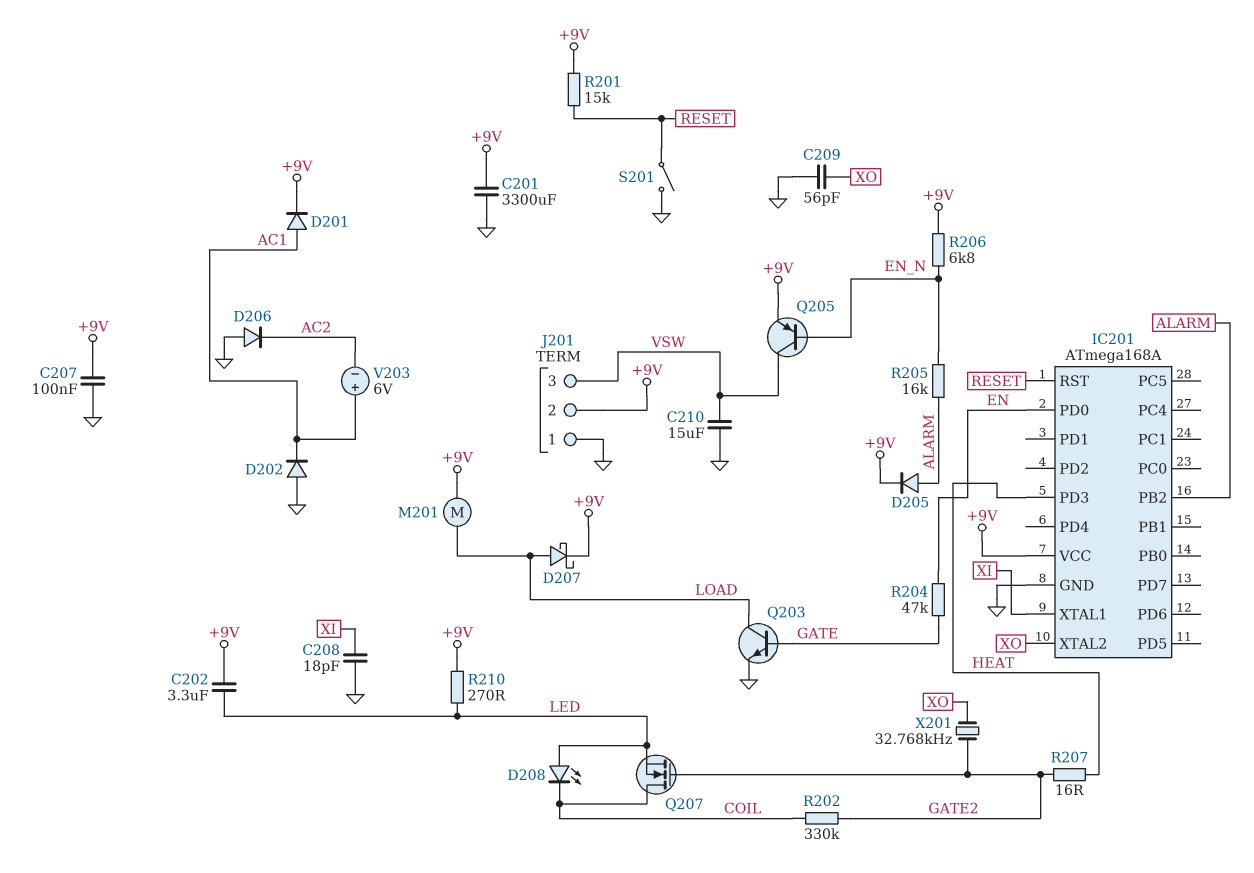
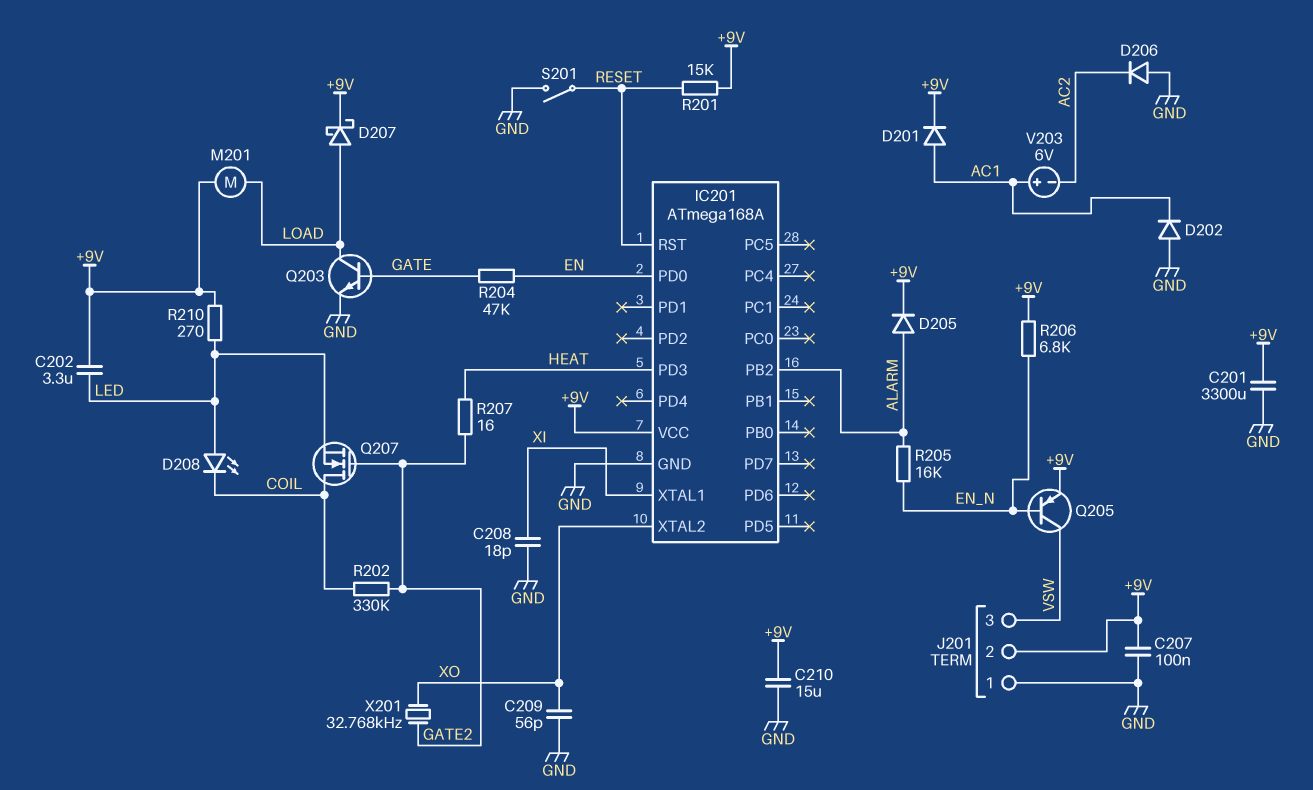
C210: 15uF (GND, VSW) -> 15uF (+9V, GND)

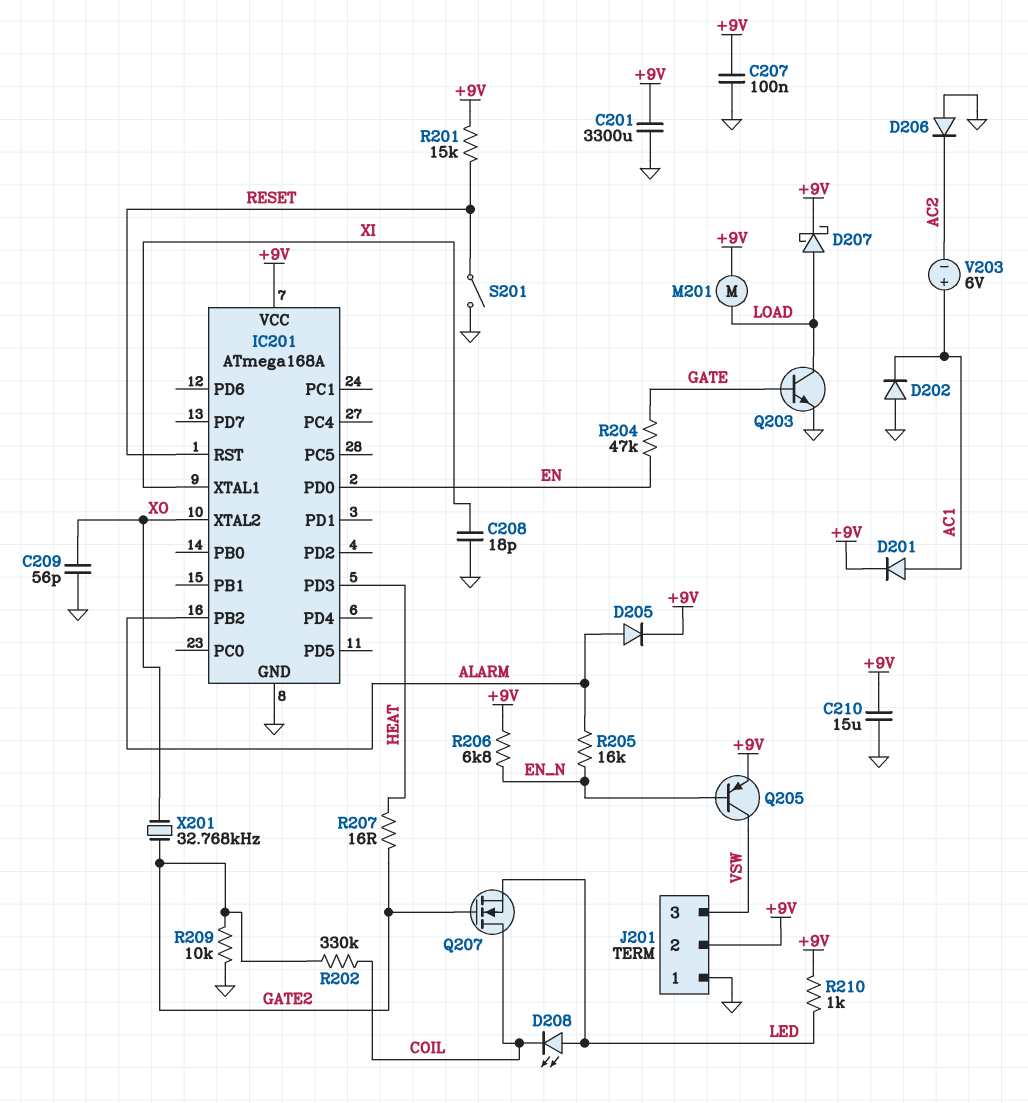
C202: 3.3uF (+9V, LED) -> none
R209: none -> 10k (GATE2, GND)
R210: 270 (+9V, LED) -> 1k (+9V, LED)

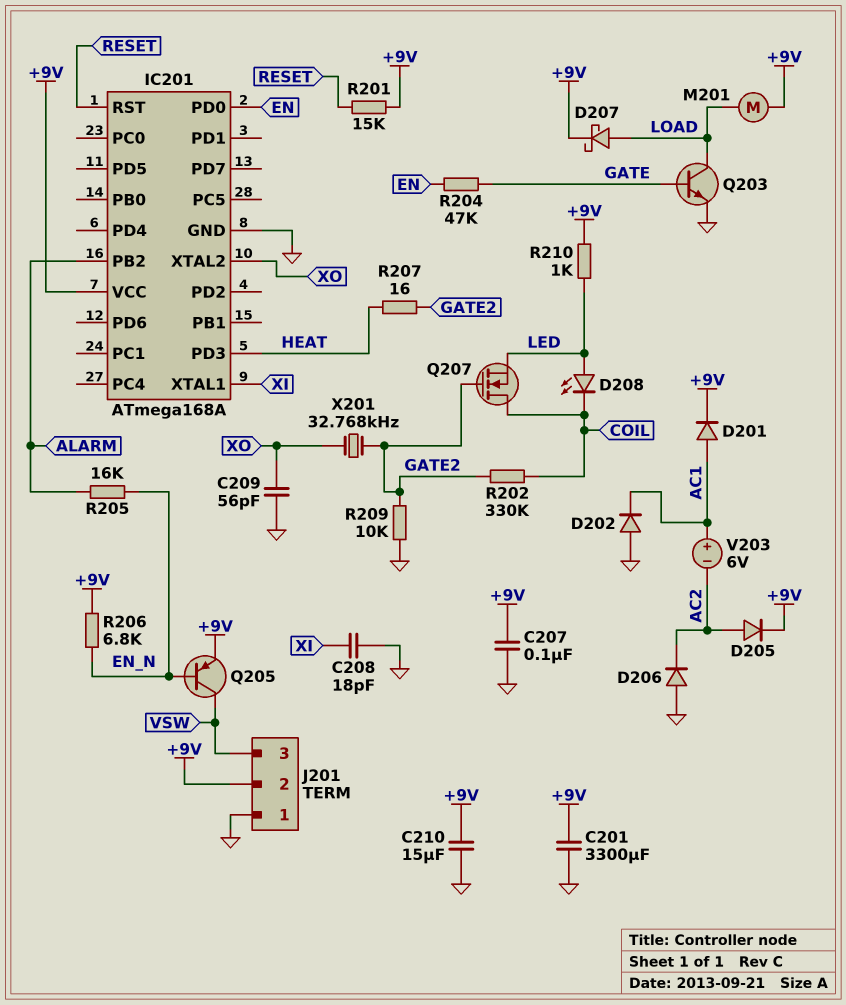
D205: diode (A ALARM, K +9V) -> diode (A AC2, K +9V)
S201: switch (GND, RESET) -> none

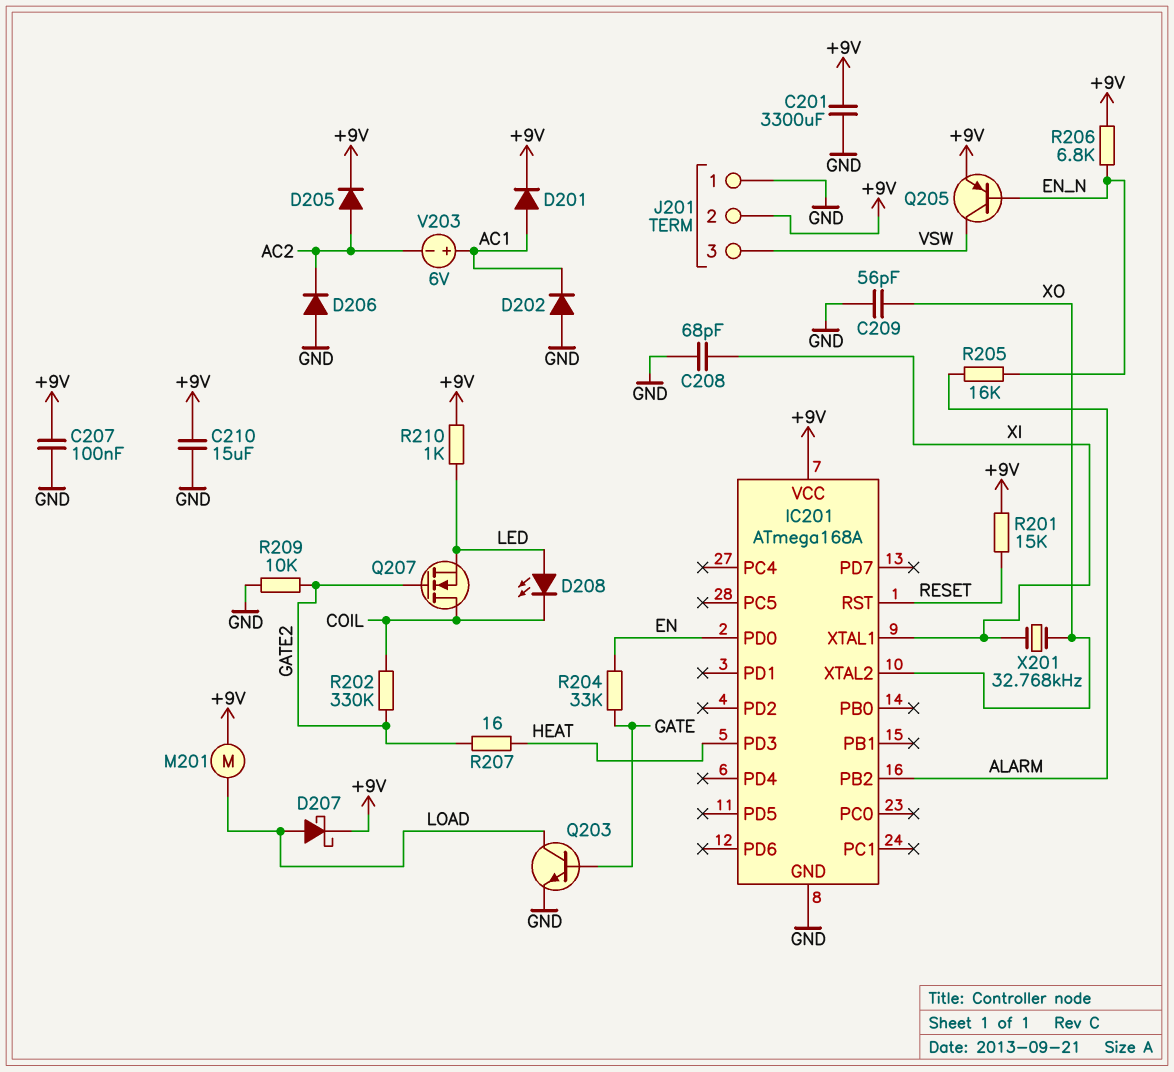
C208: 18pF (GND, XI) -> 68pF (GND, XI)
R204: 47k (EN, GATE) -> 33k (EN, GATE)
X201: 32.768kHz (GATE2, XO) -> 32.768kHz (XI, XO)

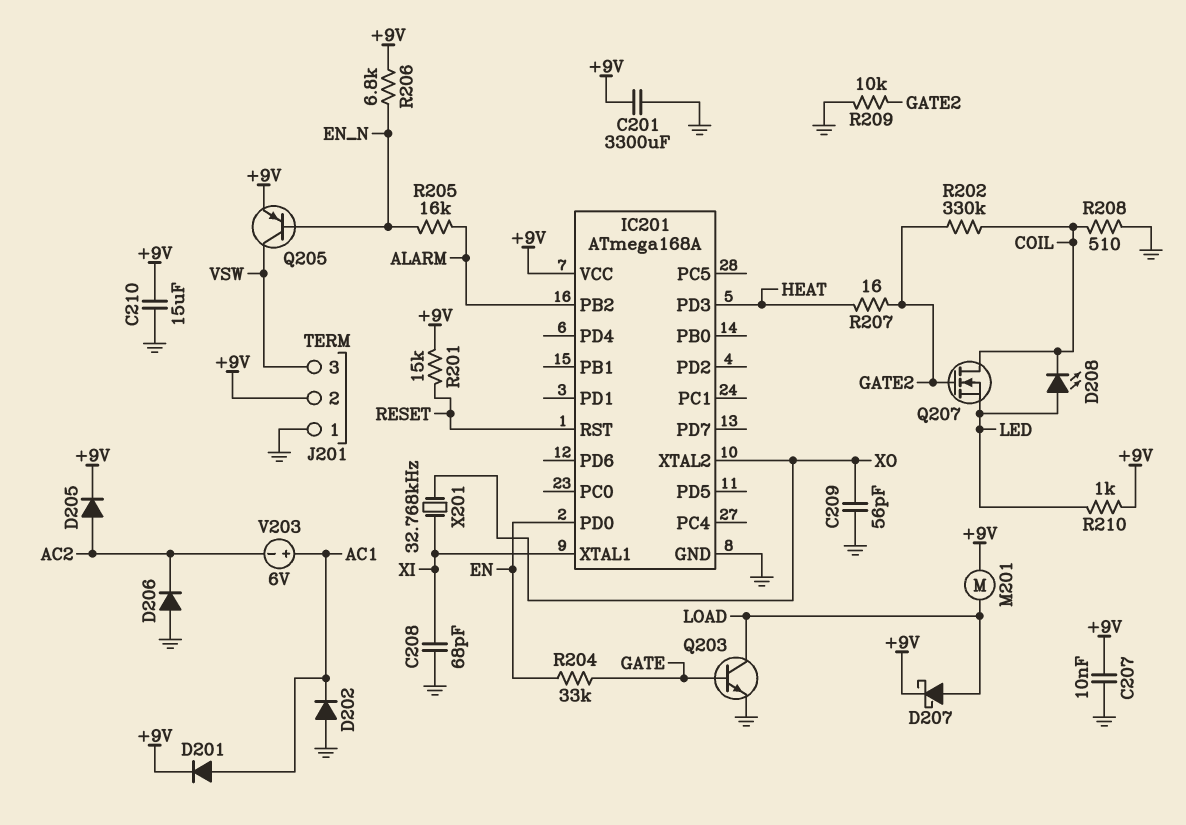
C207: 100nF (+9V, GND) -> 10nF (+9V, GND)
R208: none -> 510 (COIL, GND)

